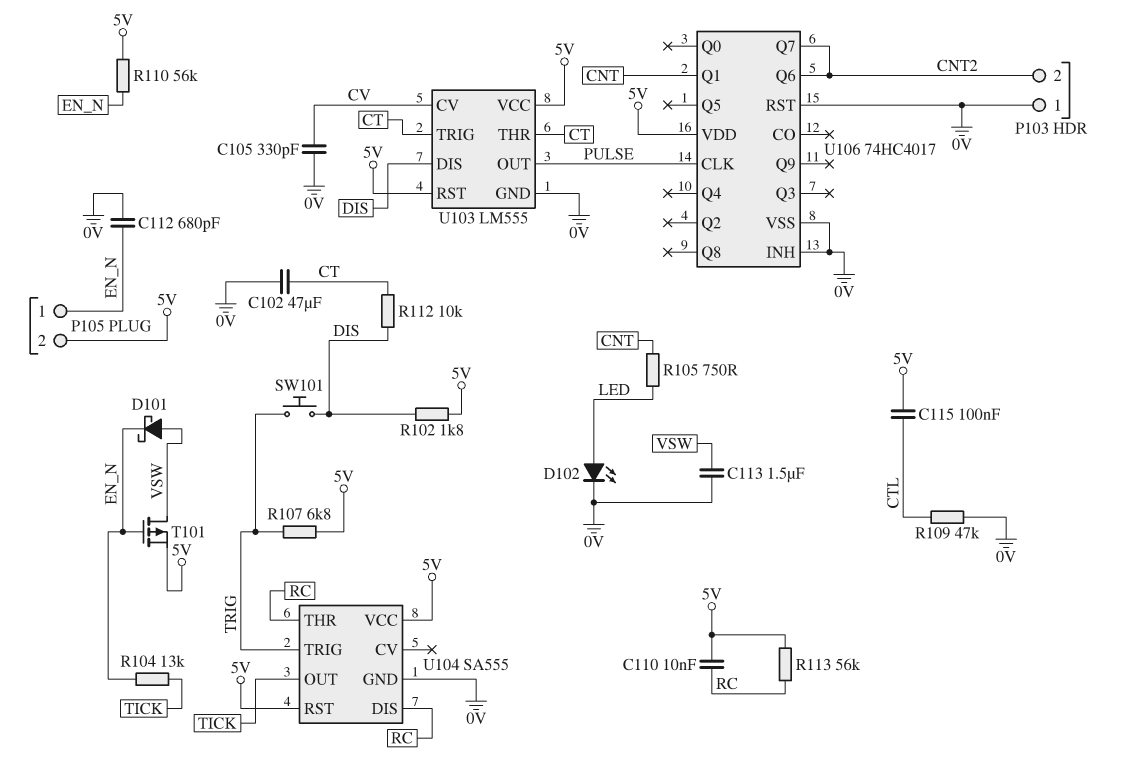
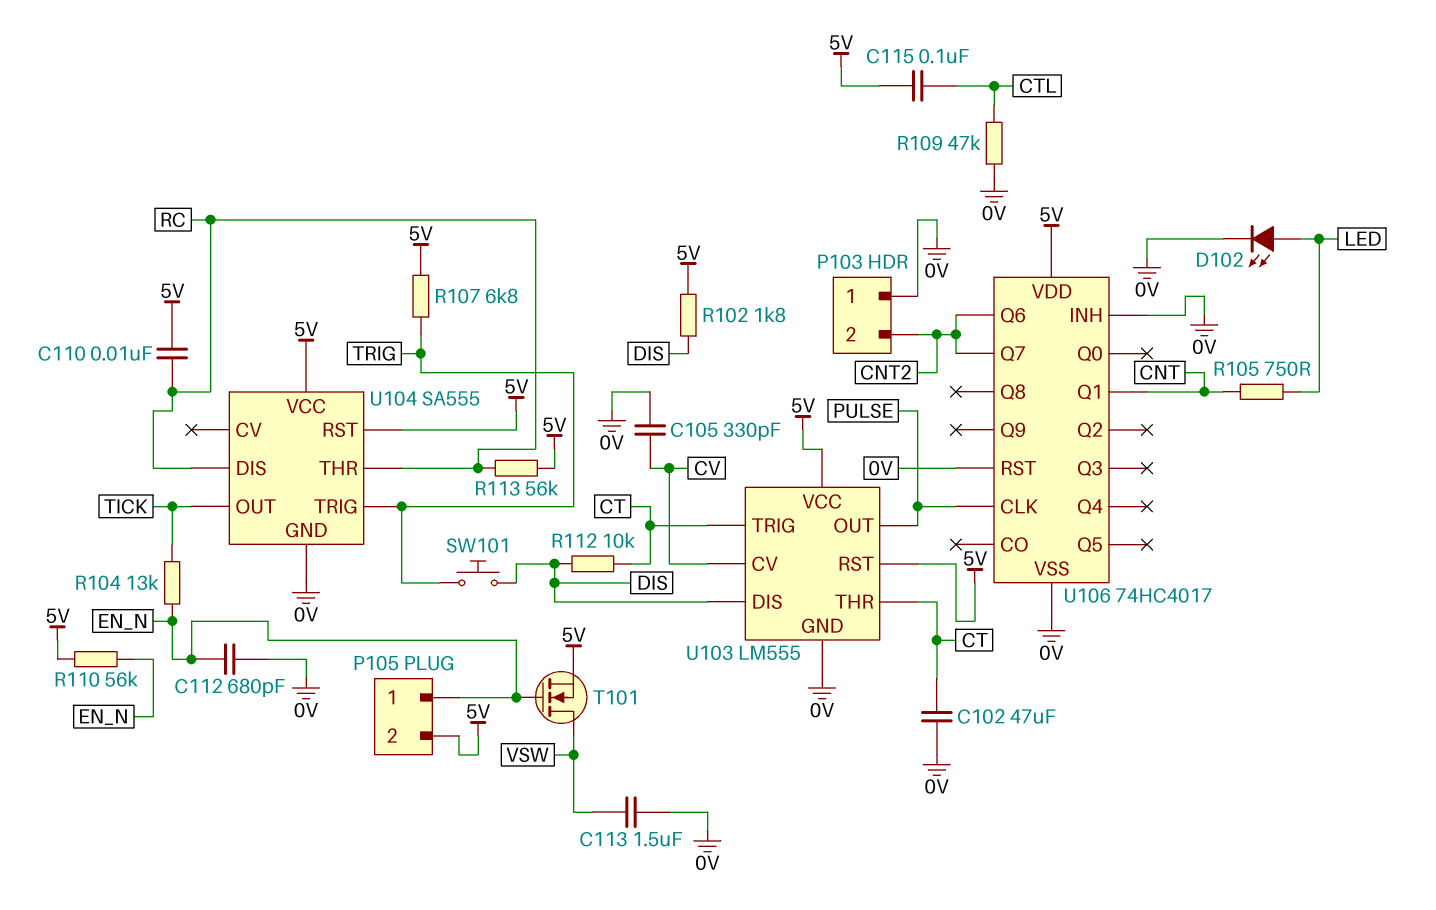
D101: schottky (A VSW, K EN_N) -> none
T101: PMOS (G EN_N, D VSW, S 5V) -> NMOS (G EN_N, D VSW, S 5V)

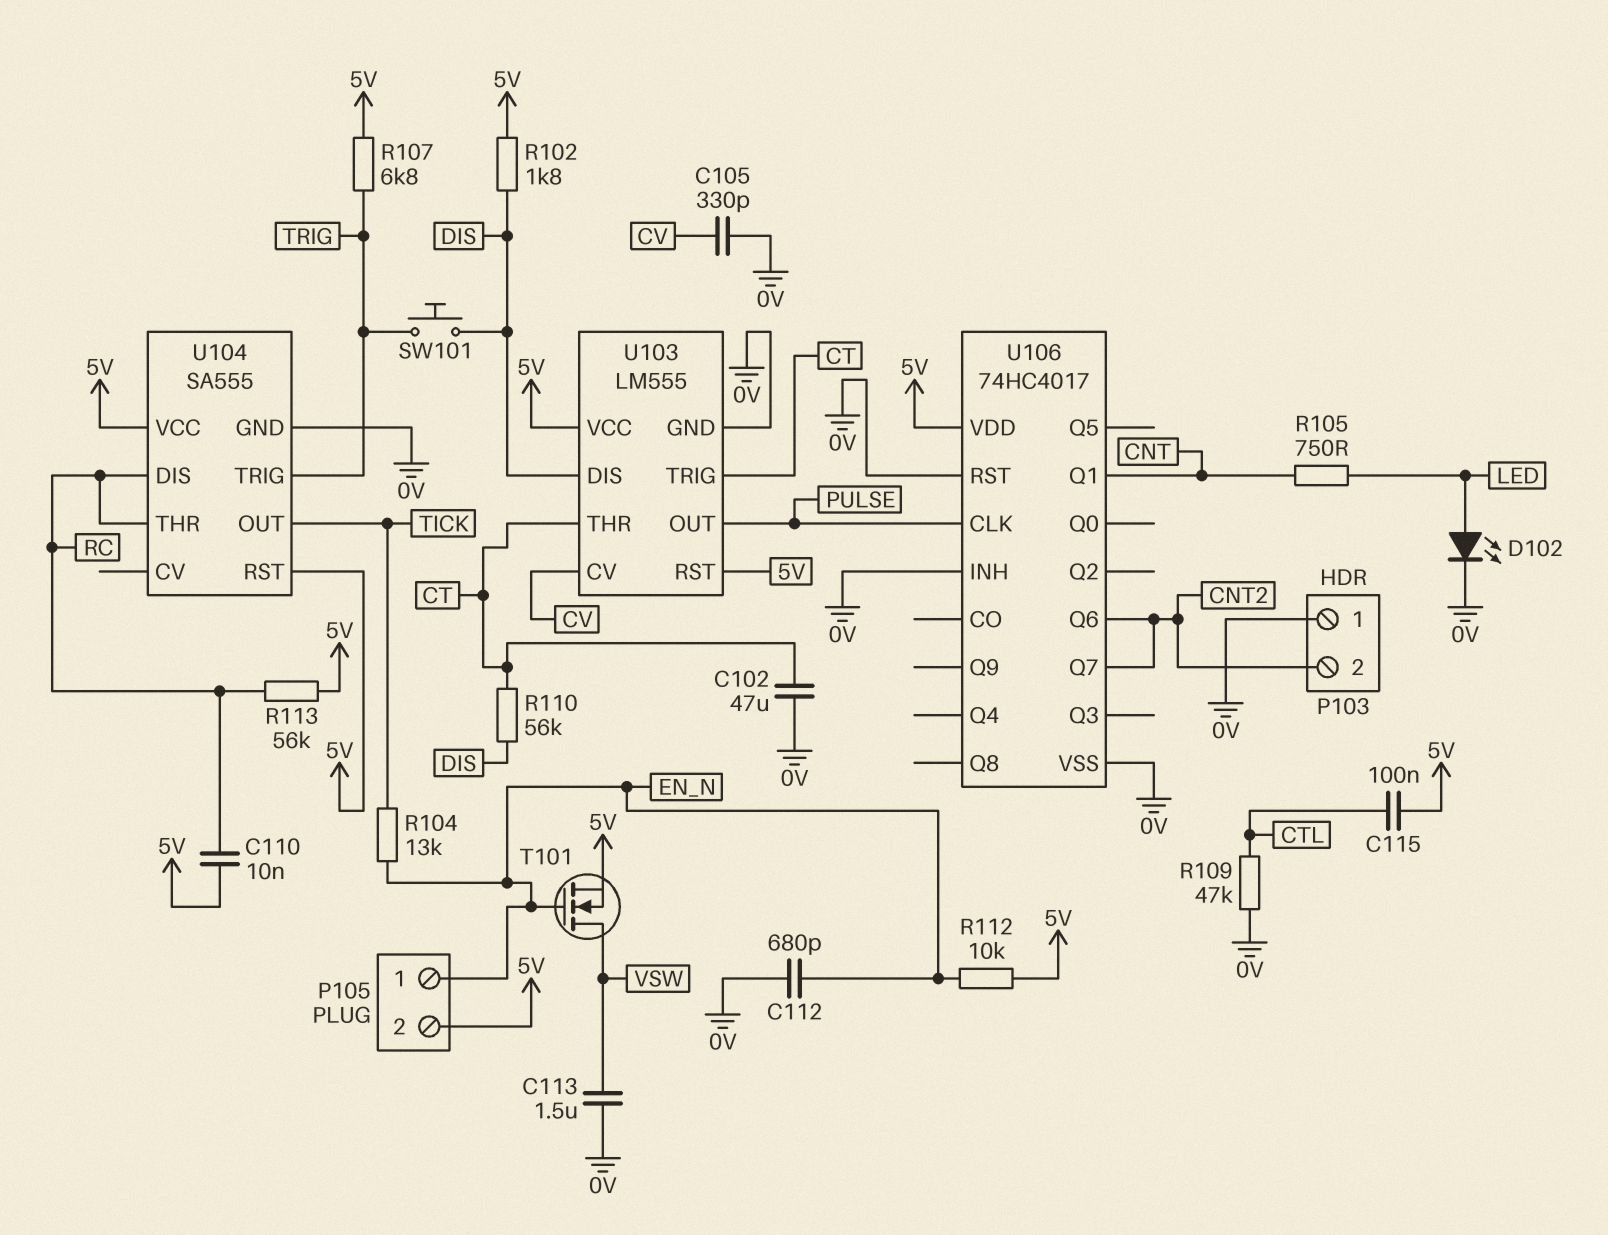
R110: 56k (5V, EN_N) -> 56k (CT, DIS)
R112: 10k (CT, DIS) -> 10k (5V, EN_N)

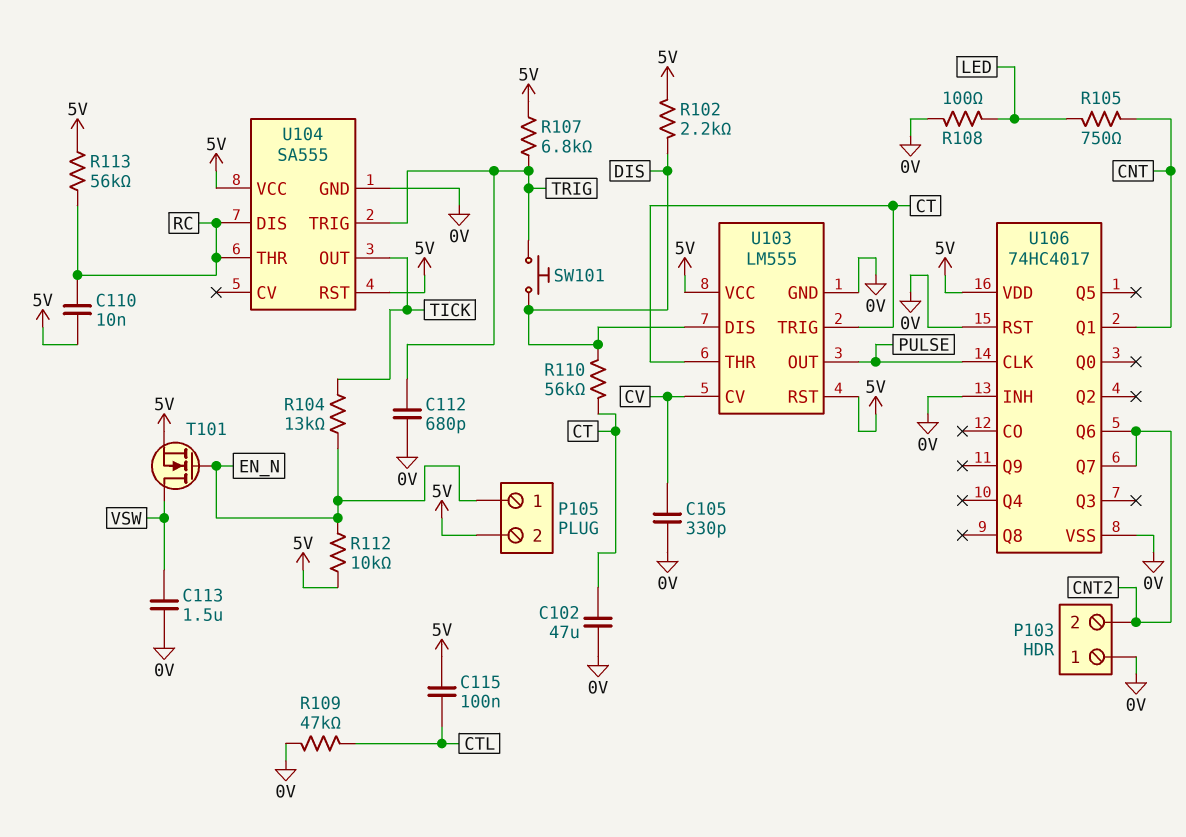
C112: 680pF (0V, EN_N) -> 680pF (0V, TRIG)
D102: LED (A LED, K 0V) -> none
R102: 1.8k (5V, DIS) -> 2.2k (5V, DIS)
R108: none -> 100 (0V, LED)

